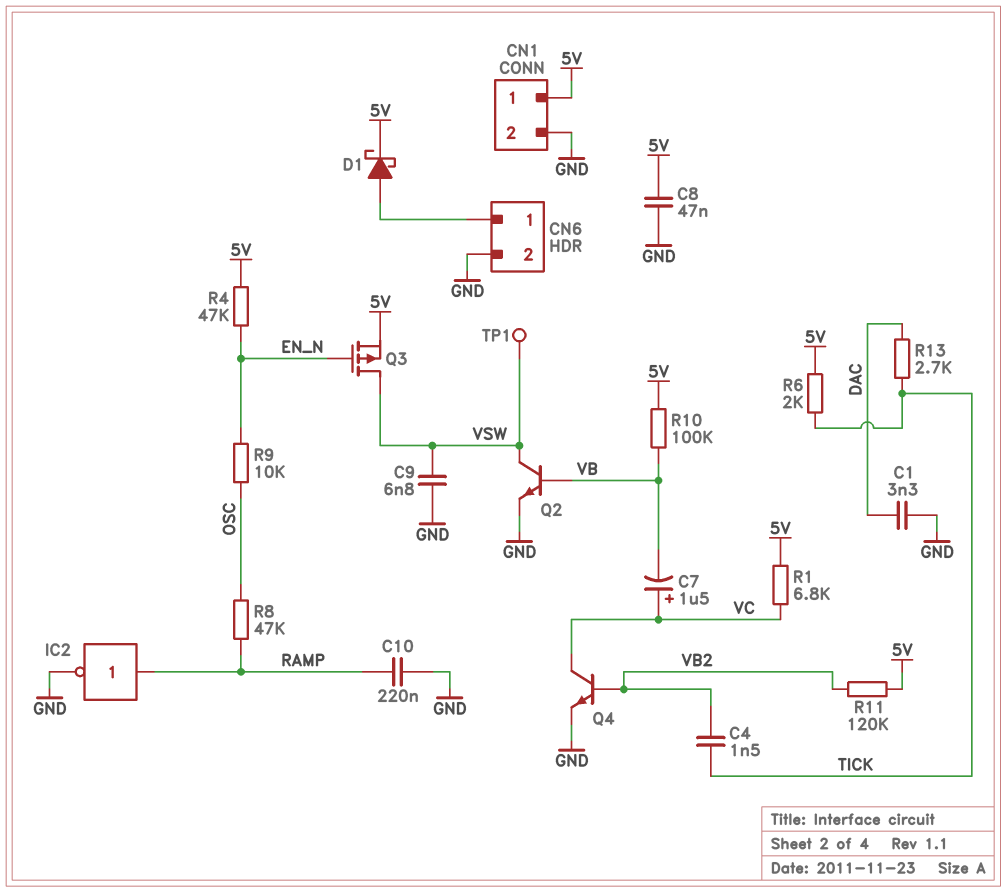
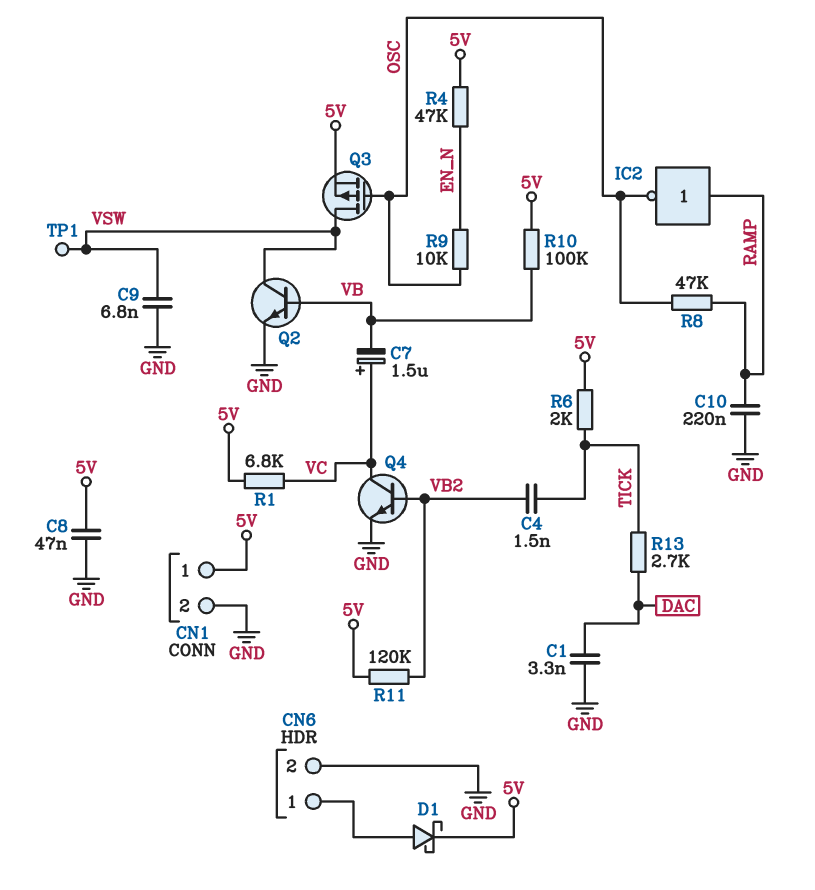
IC2: NOT (in RAMP, out GND) -> NOT (in RAMP, out OSC)
Q3: PMOS (G EN_N, D VSW, S 5V) -> PMOS (G OSC, D VSW, S 5V)

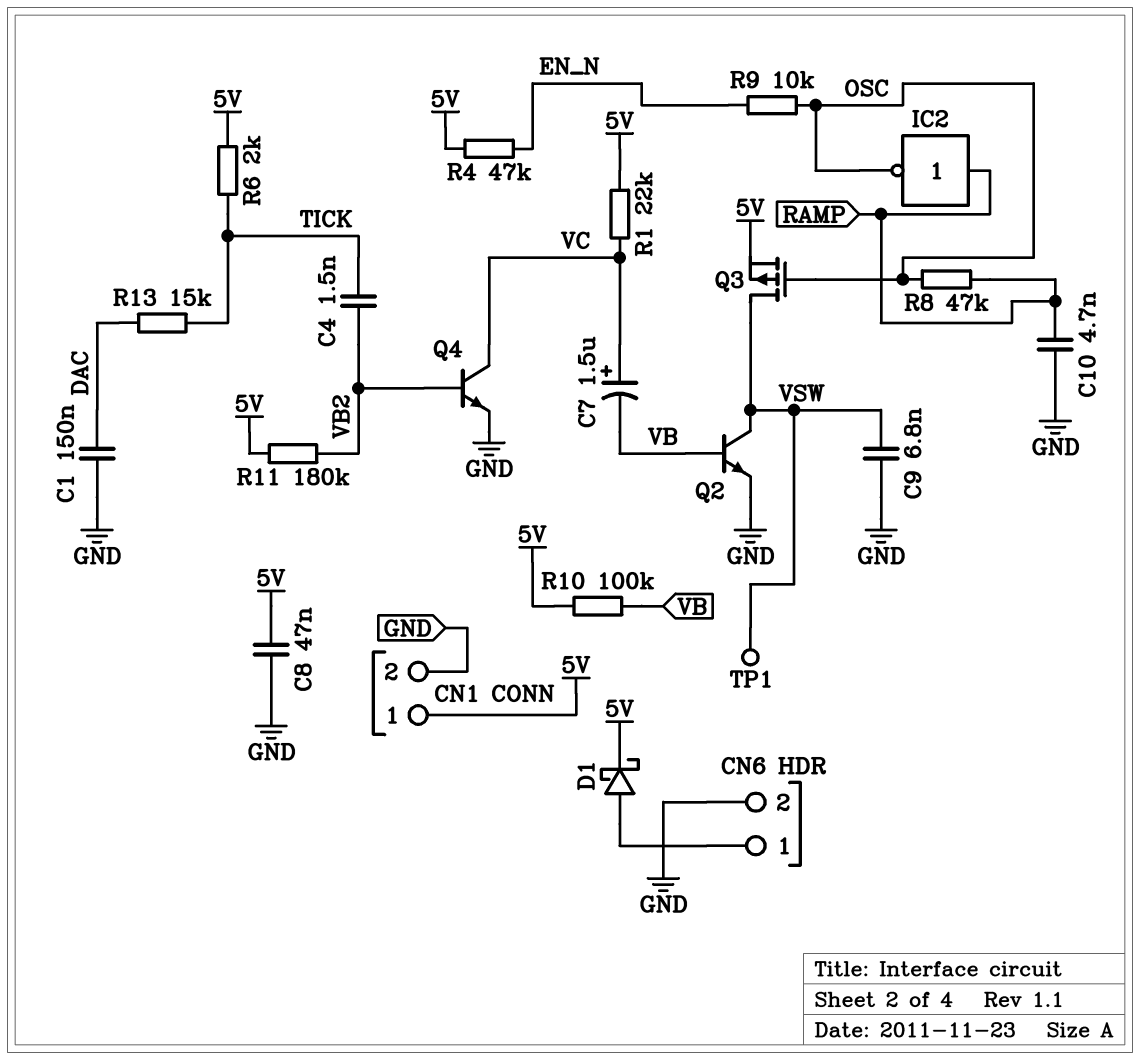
C1: 3.3nF (DAC, GND) -> 150nF (DAC, GND)
C10: 220nF (GND, RAMP) -> 4.7nF (GND, RAMP)
R1: 6.8k (5V, VC) -> 22k (5V, VC)
R11: 120k (5V, VB2) -> 180k (5V, VB2)
R13: 2.7k (DAC, TICK) -> 15k (DAC, TICK)

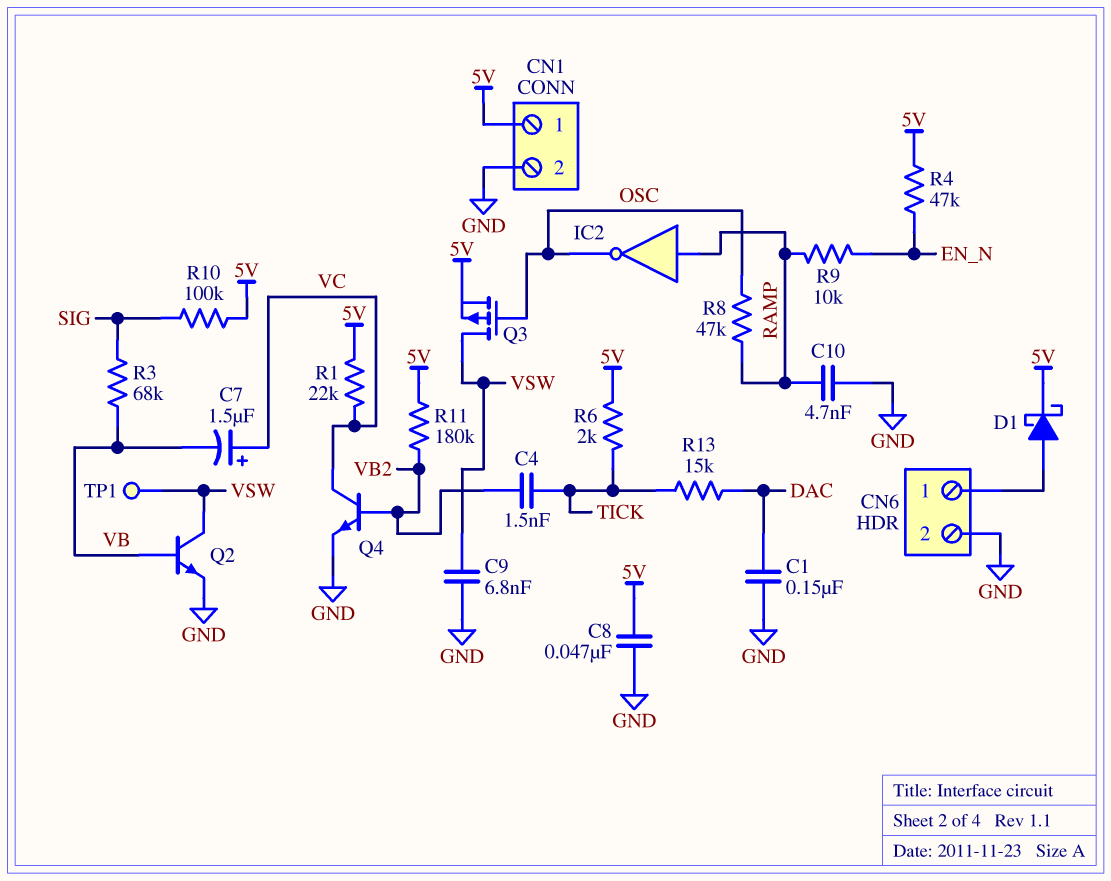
R3: none -> 68k (SIG, VB)
R9: 10k (EN_N, OSC) -> 10k (EN_N, RAMP)
R10: 100k (5V, VB) -> 100k (5V, SIG)

